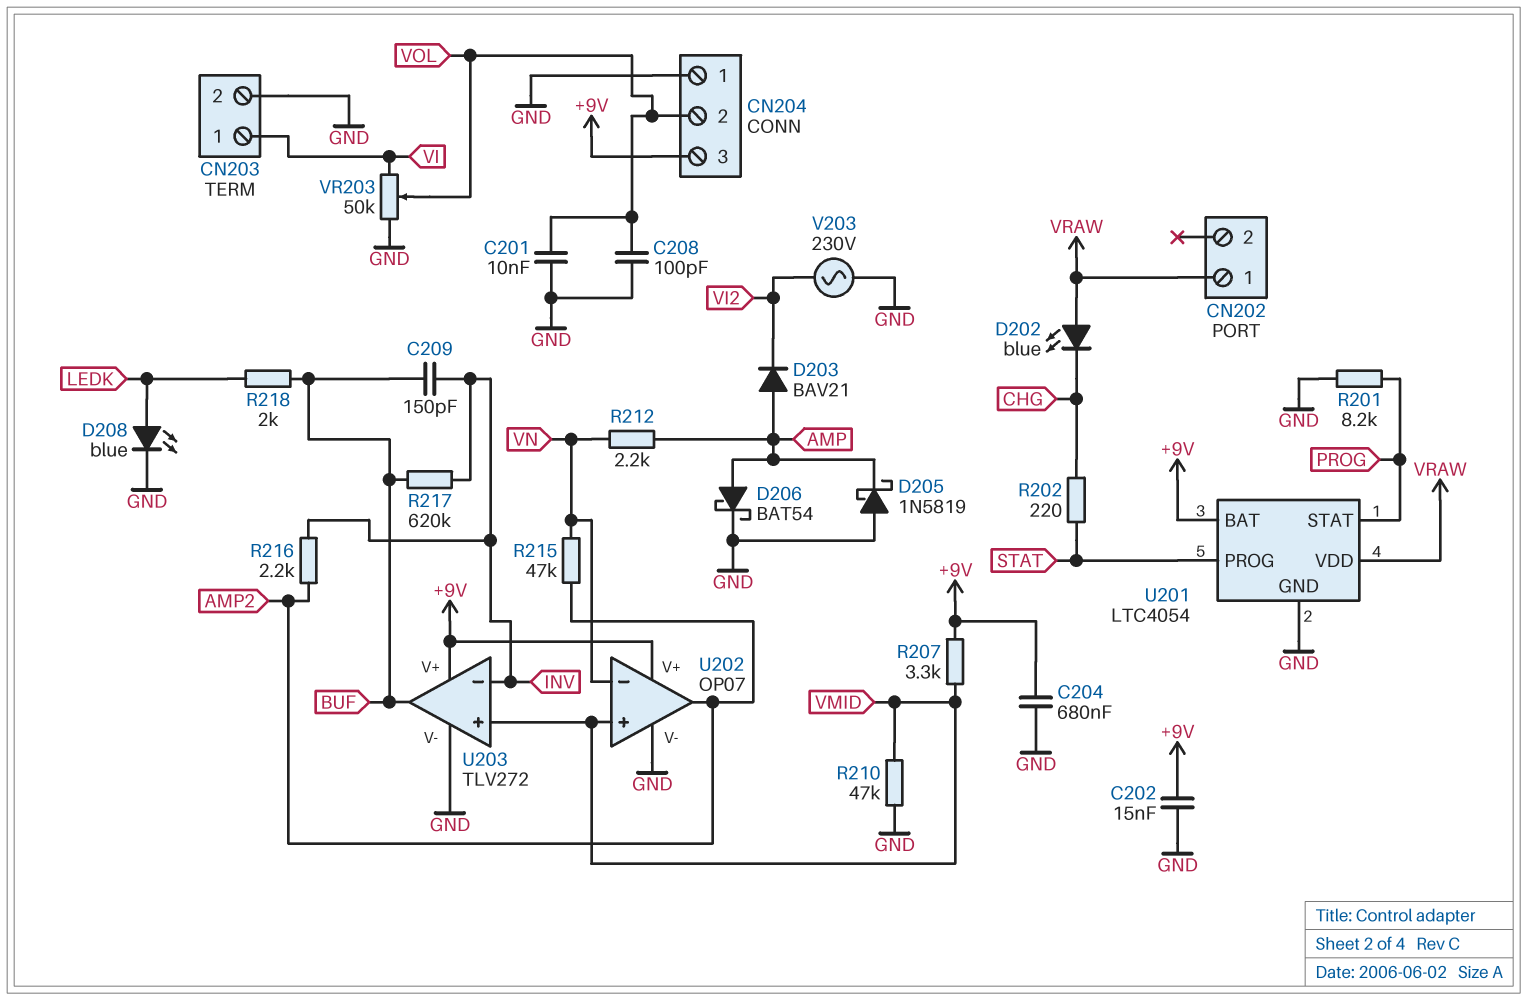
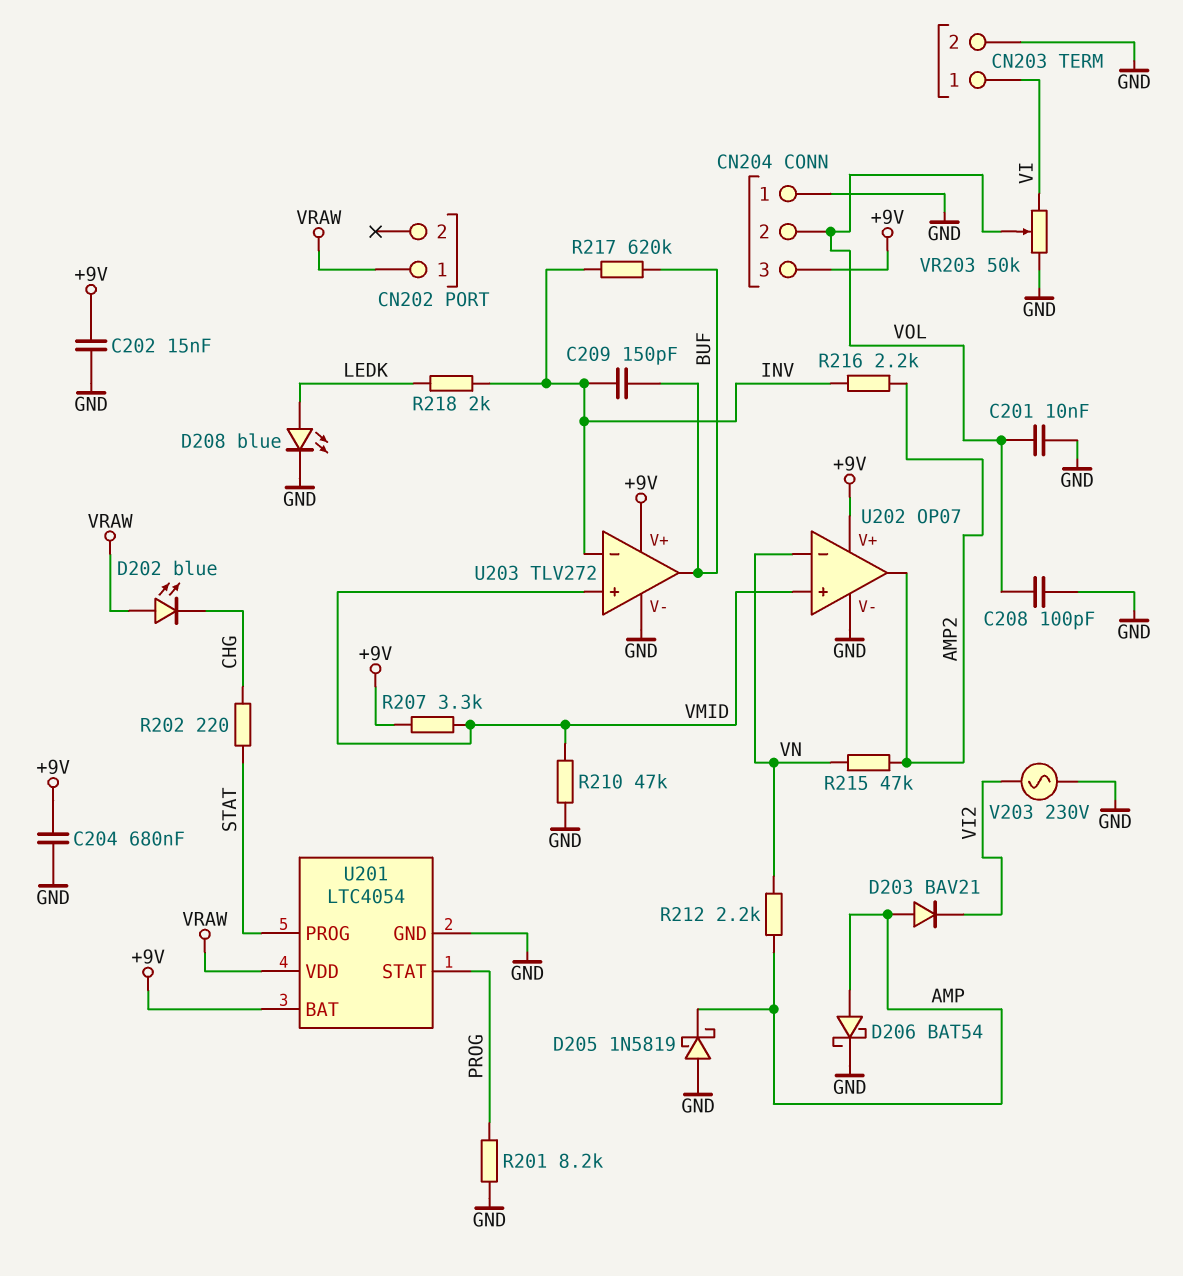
R218: 2k (BUF, LEDK) -> 2k (INV, LEDK)

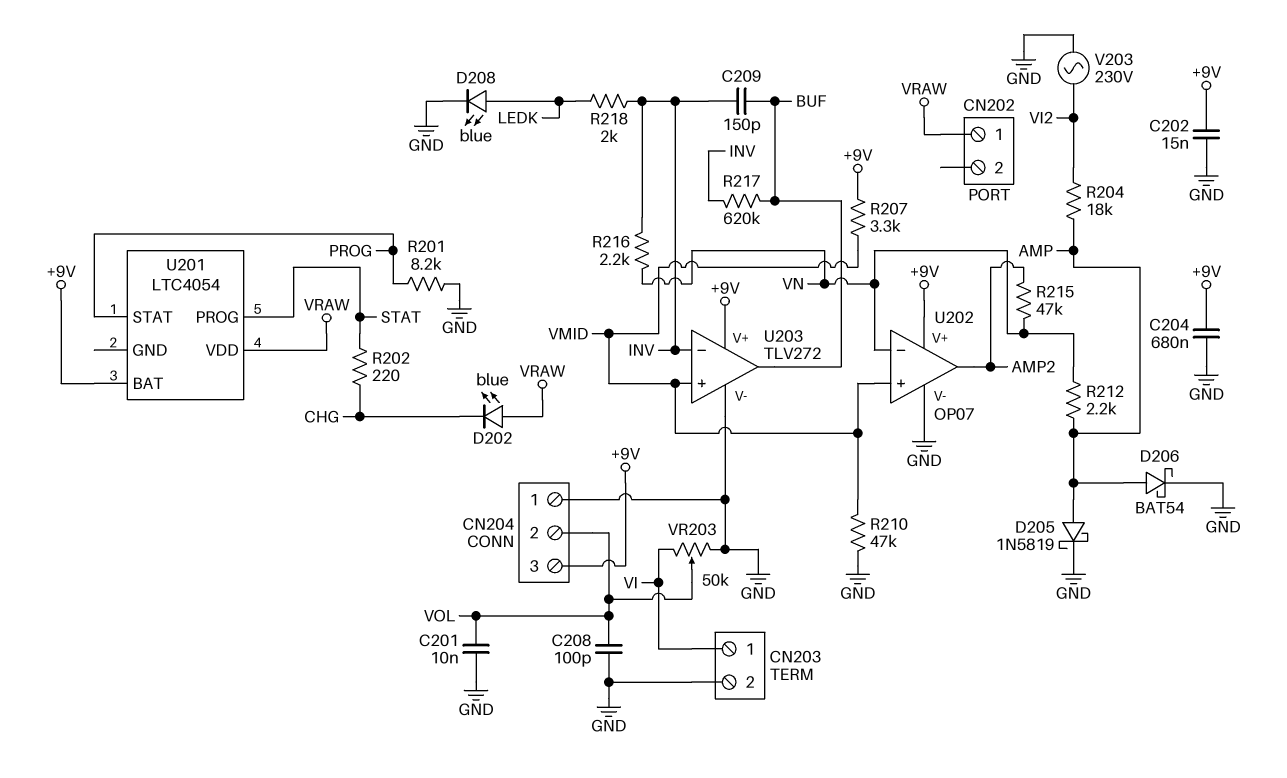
D203: diode BAV21 (A AMP, K VI2) -> none
D205: schottky 1N5819 (A GND, K AMP) -> schottky 1N5819 (A AMP, K GND)
R204: none -> 18k (AMP, VI2)
R216: 2.2k (AMP2, INV) -> 2.2k (INV, VN)
U201 pin GND: GND -> none

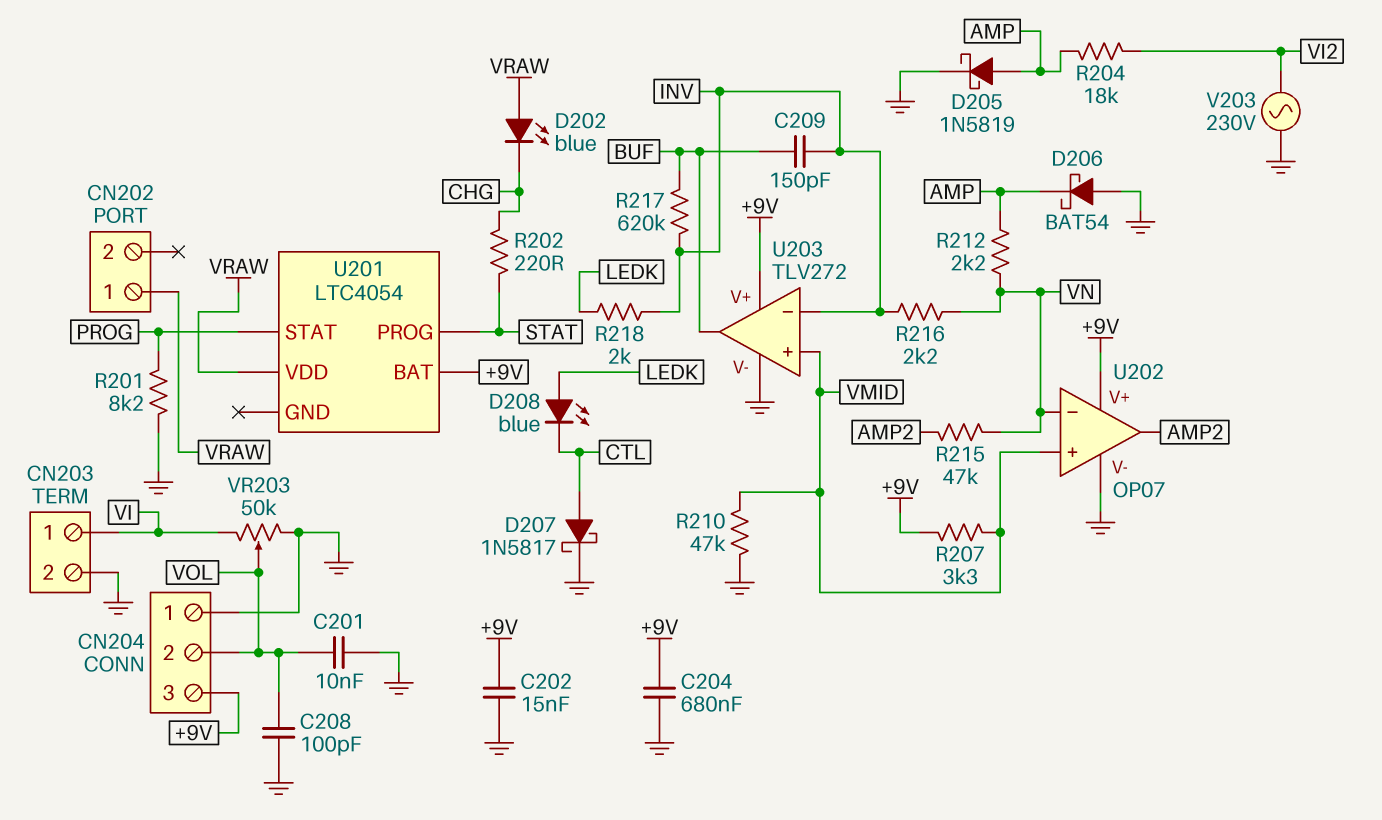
D206: schottky BAT54 (A AMP, K GND) -> schottky BAT54 (A GND, K AMP)
D207: none -> schottky 1N5817 (A CTL, K GND)
D208: LED blue (A LEDK, K GND) -> LED blue (A LEDK, K CTL)

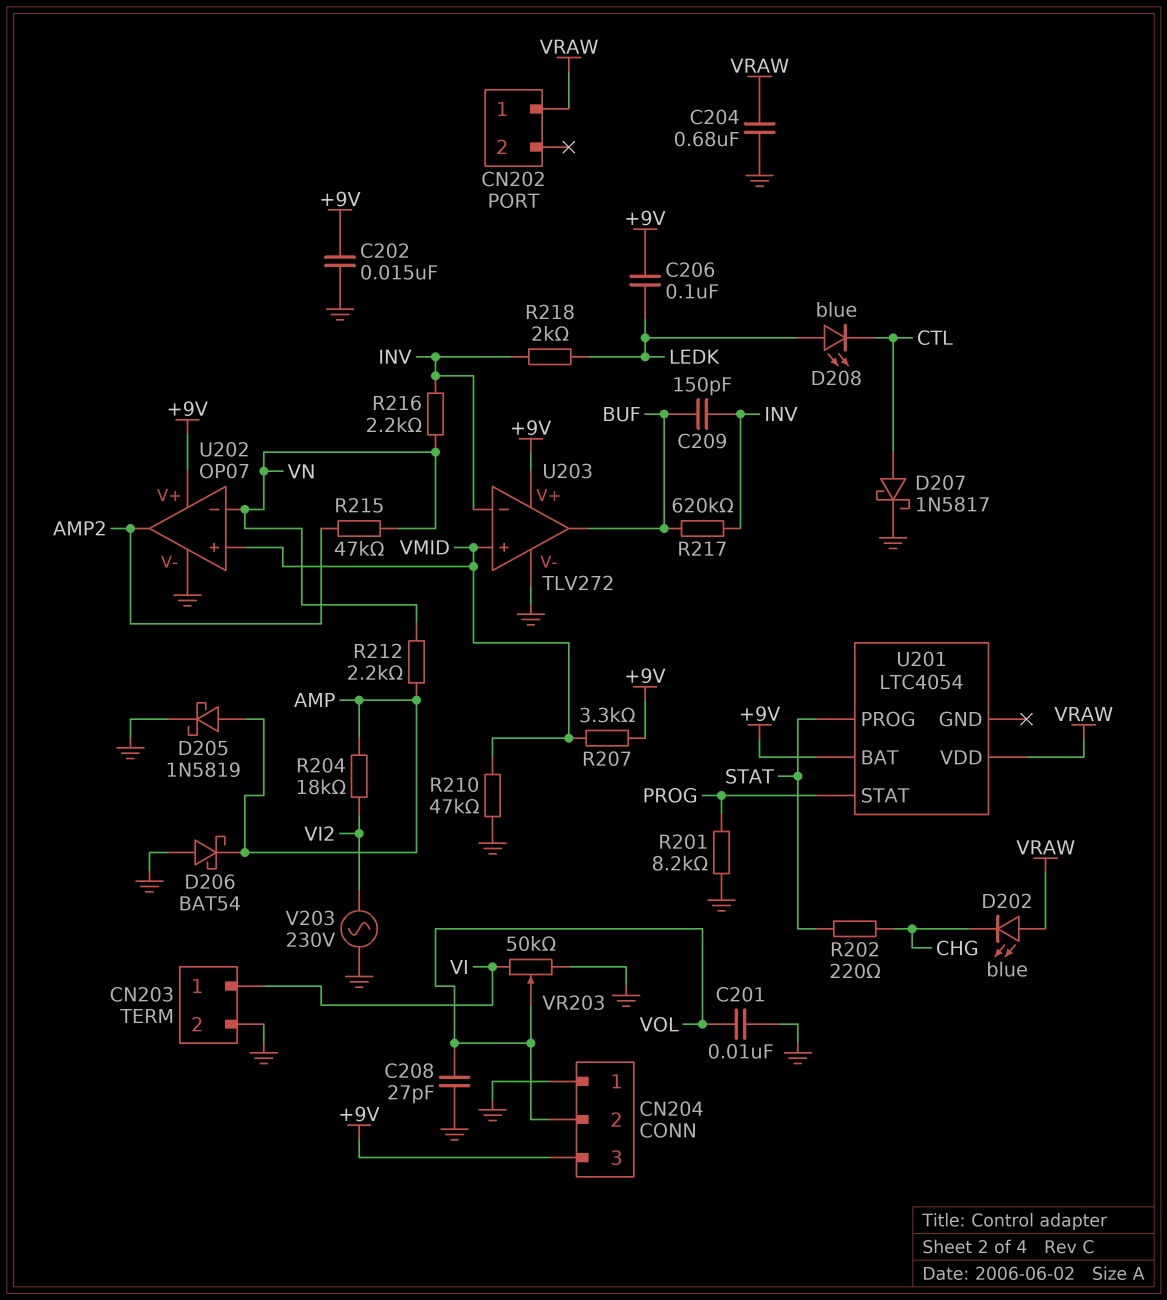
C204: 680nF (+9V, GND) -> 680nF (GND, VRAW)
C206: none -> 100nF (+9V, LEDK)
C208: 100pF (GND, VOL) -> 27pF (GND, VOL)

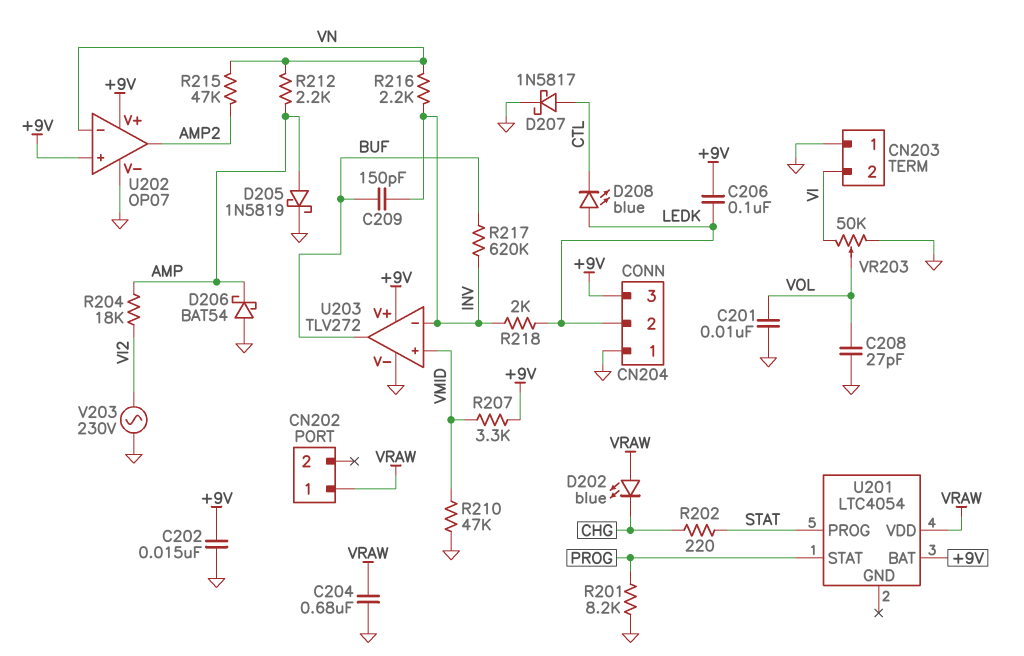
CN203 pin 1: VI -> GND
CN203 pin 2: GND -> VI
CN204 pin 2: VOL -> LEDK
U202 pin in+: VMID -> +9V

